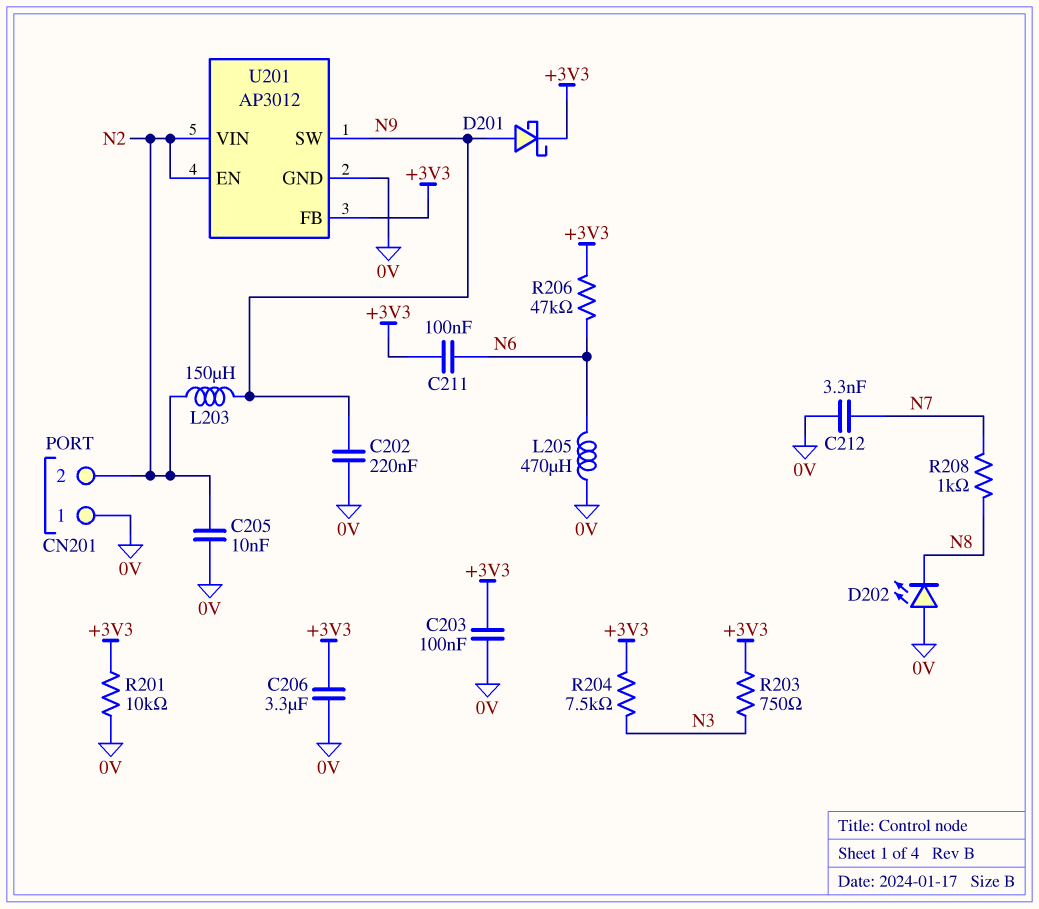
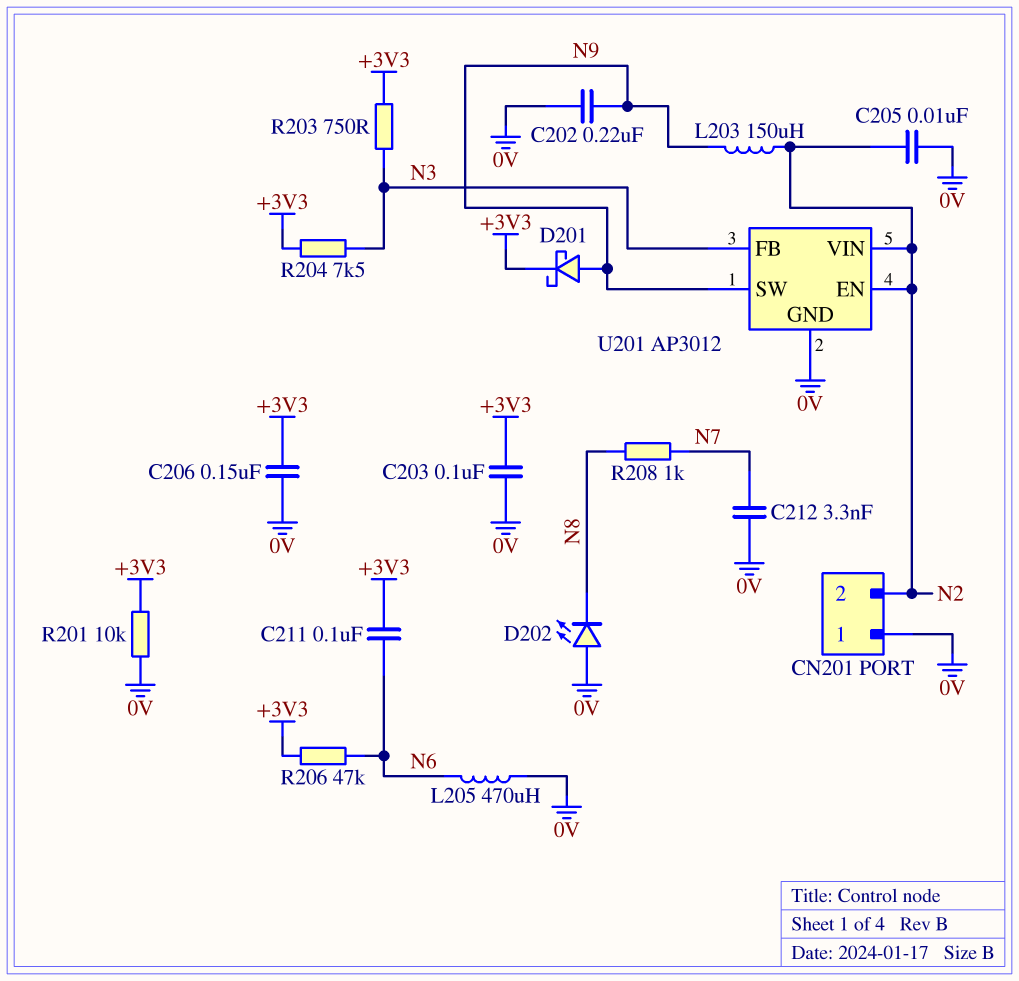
C206: 3.3uF (+3V3, 0V) -> 150nF (+3V3, 0V)
U201 pin FB: +3V3 -> N3

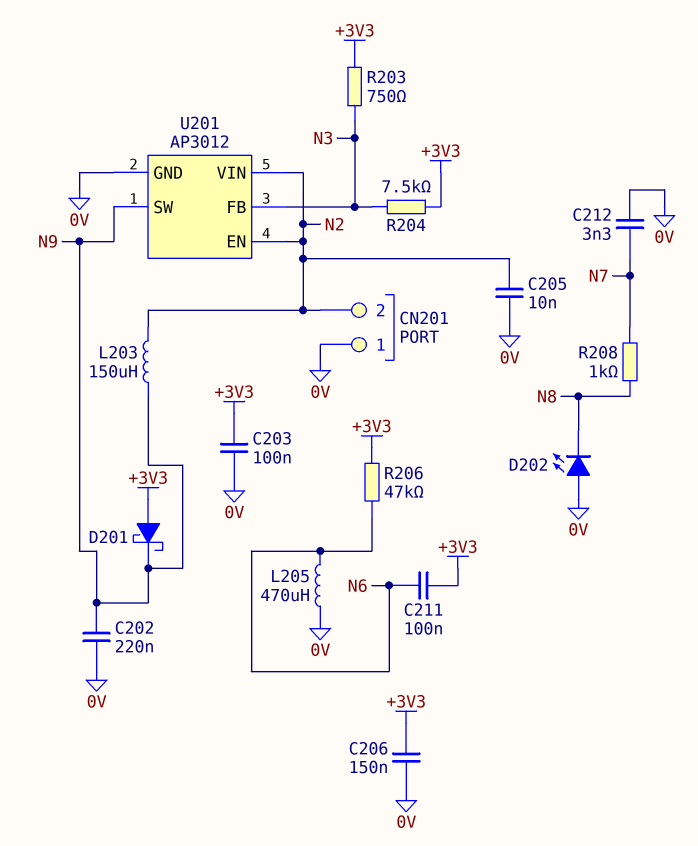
D201: schottky (A N9, K +3V3) -> schottky (A +3V3, K N9)
R201: 10k (+3V3, 0V) -> none

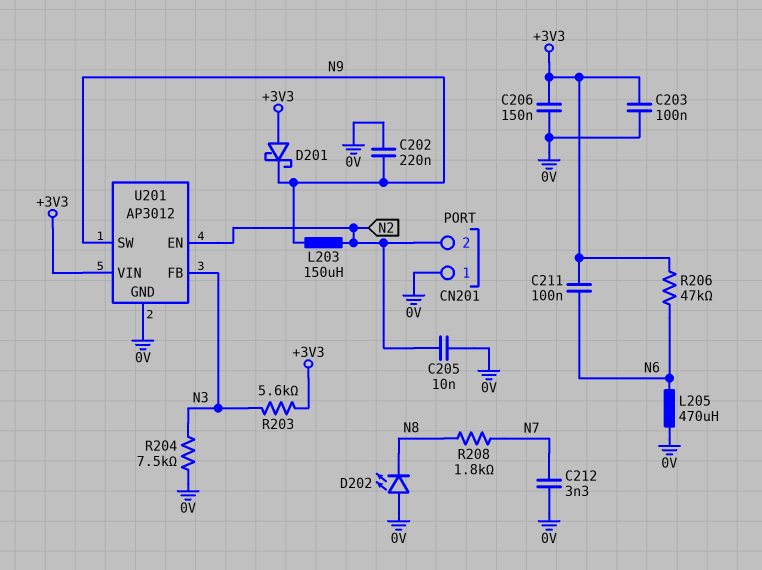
R203: 750 (+3V3, N3) -> 5.6k (+3V3, N3)
R204: 7.5k (+3V3, N3) -> 7.5k (0V, N3)
R208: 1k (N7, N8) -> 1.8k (N7, N8)
U201 pin VIN: N2 -> +3V3

